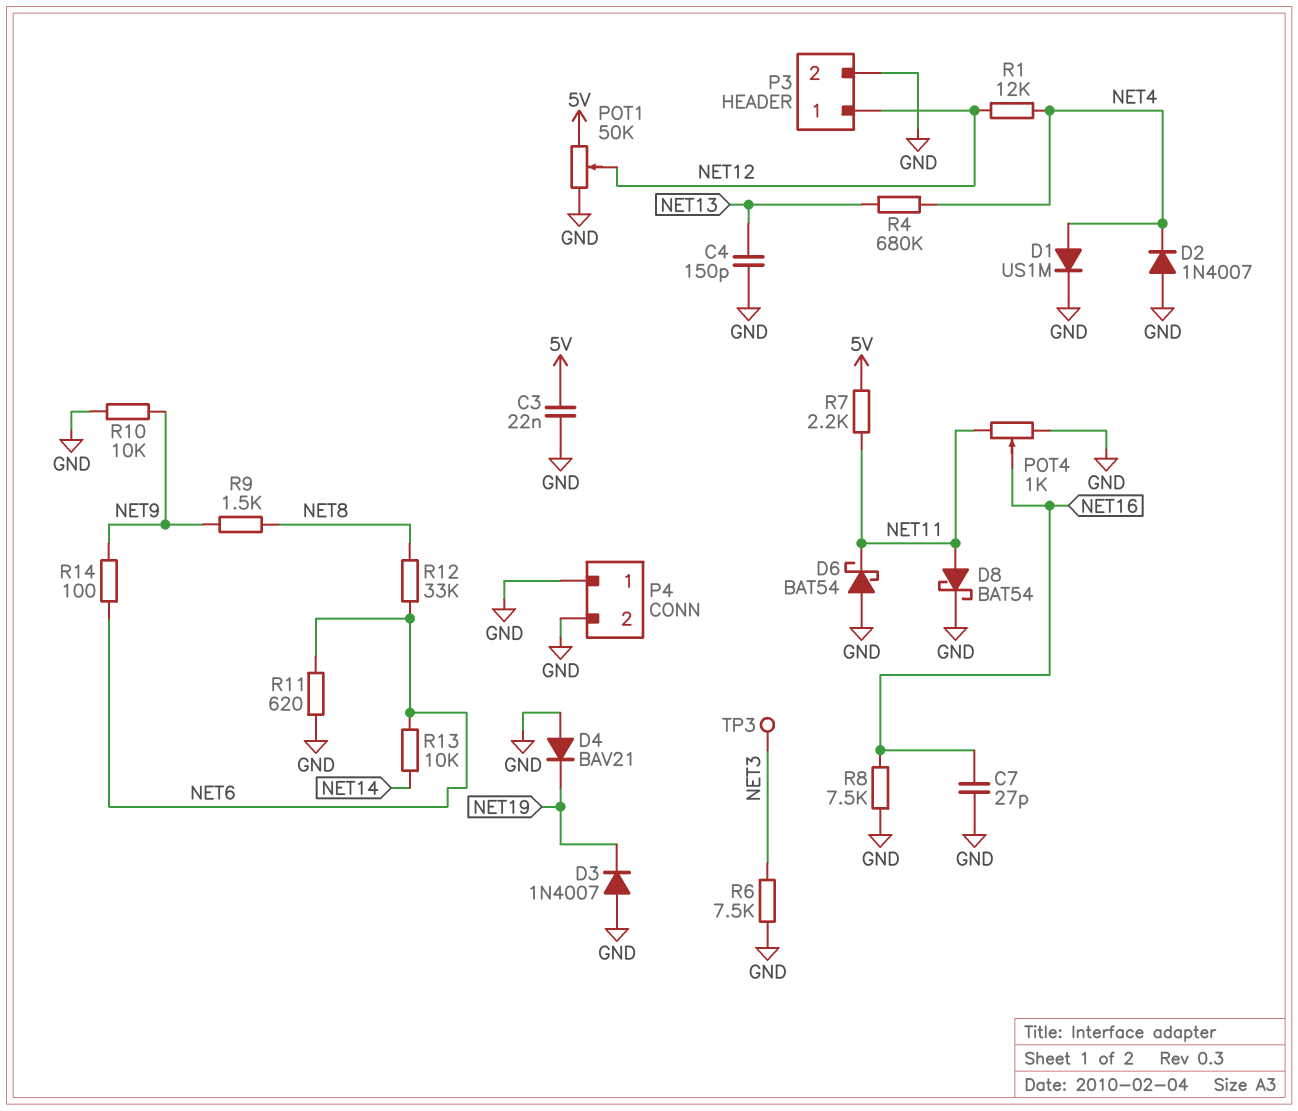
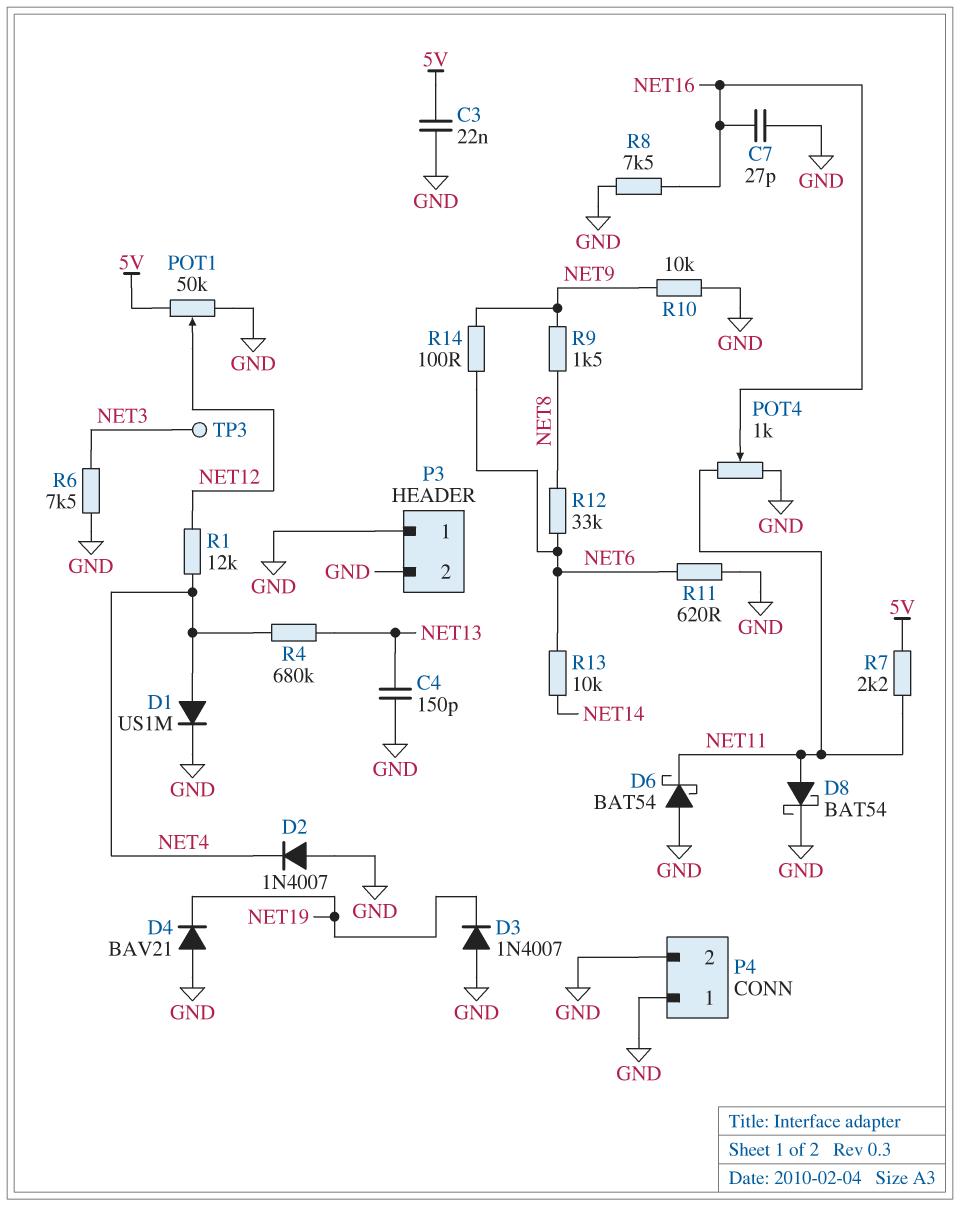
P3 pin 1: NET12 -> GND

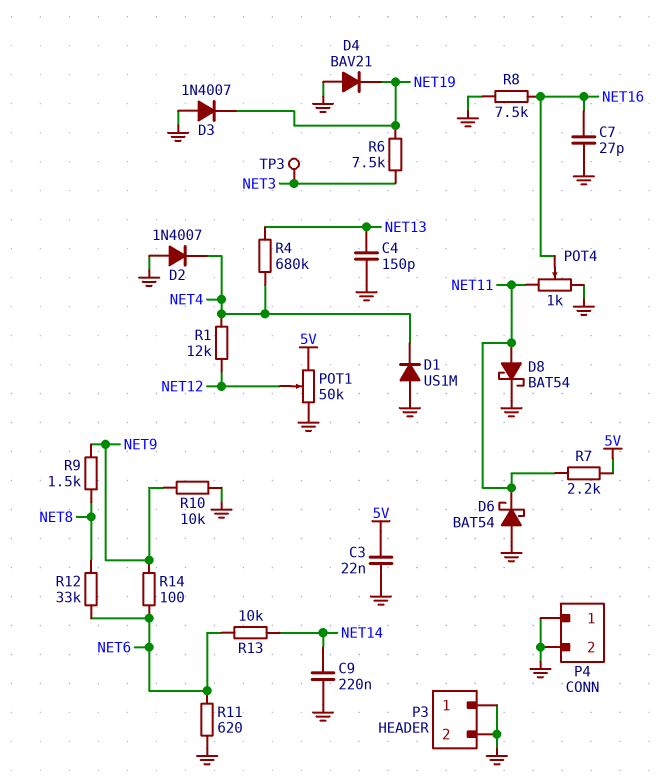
C9: none -> 220nF (GND, NET14)
D1: diode US1M (A NET4, K GND) -> diode US1M (A GND, K NET4)
R6: 7.5k (GND, NET3) -> 7.5k (NET3, NET19)

